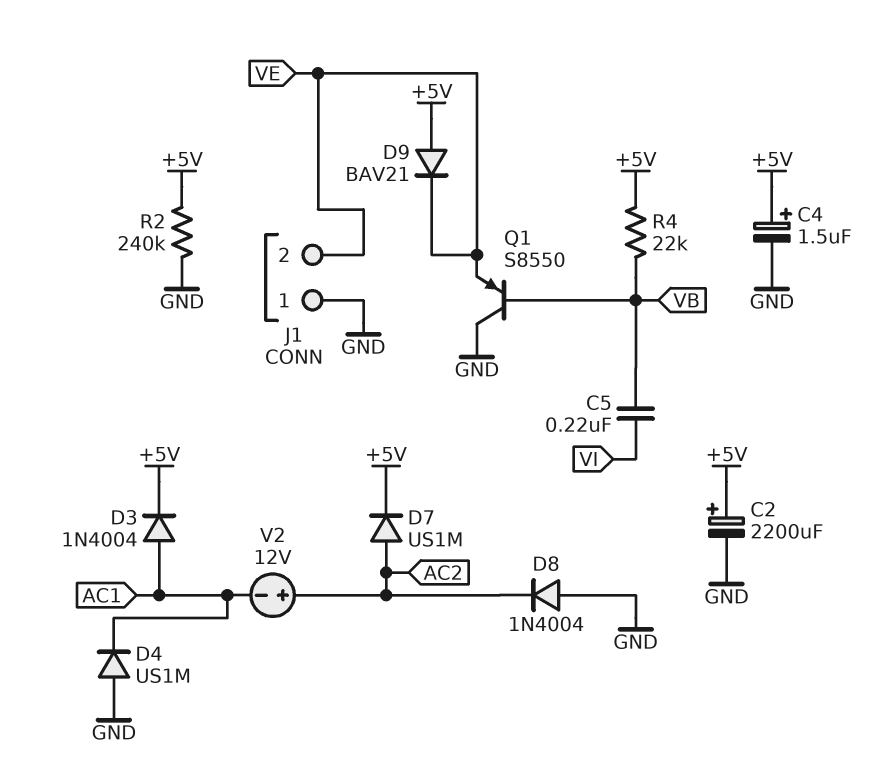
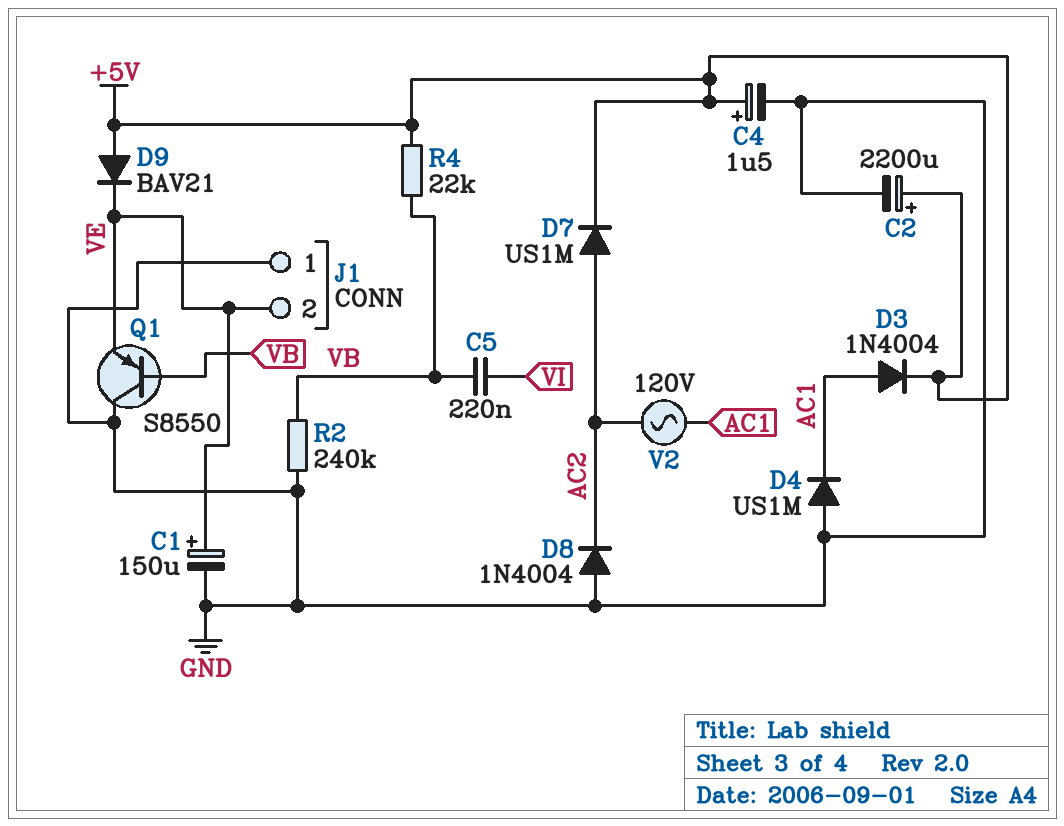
C1: none -> 150uF (plus VE, minus GND)
R2: 240k (+5V, GND) -> 240k (GND, VB)
V2: 12V (plus AC2, minus AC1) -> AC 120V (AC1, AC2)

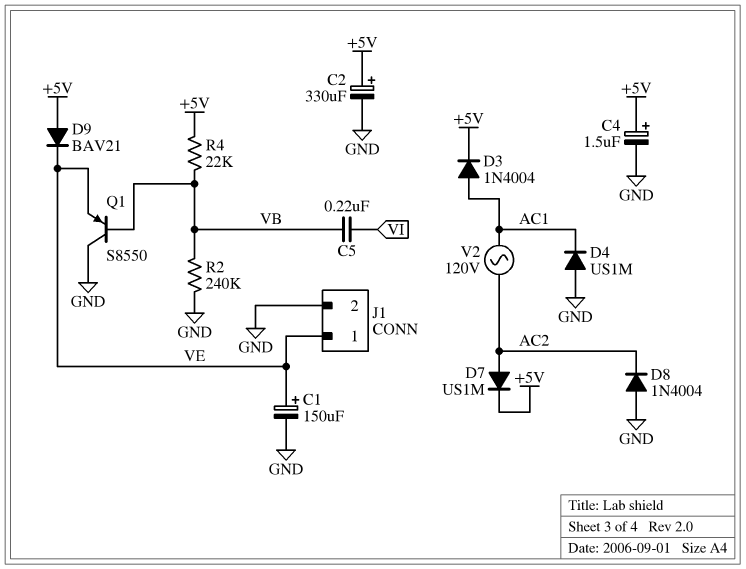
C2: 2200uF (plus +5V, minus GND) -> 330uF (plus +5V, minus GND)
J1 pin 1: GND -> VE
J1 pin 2: VE -> GND

